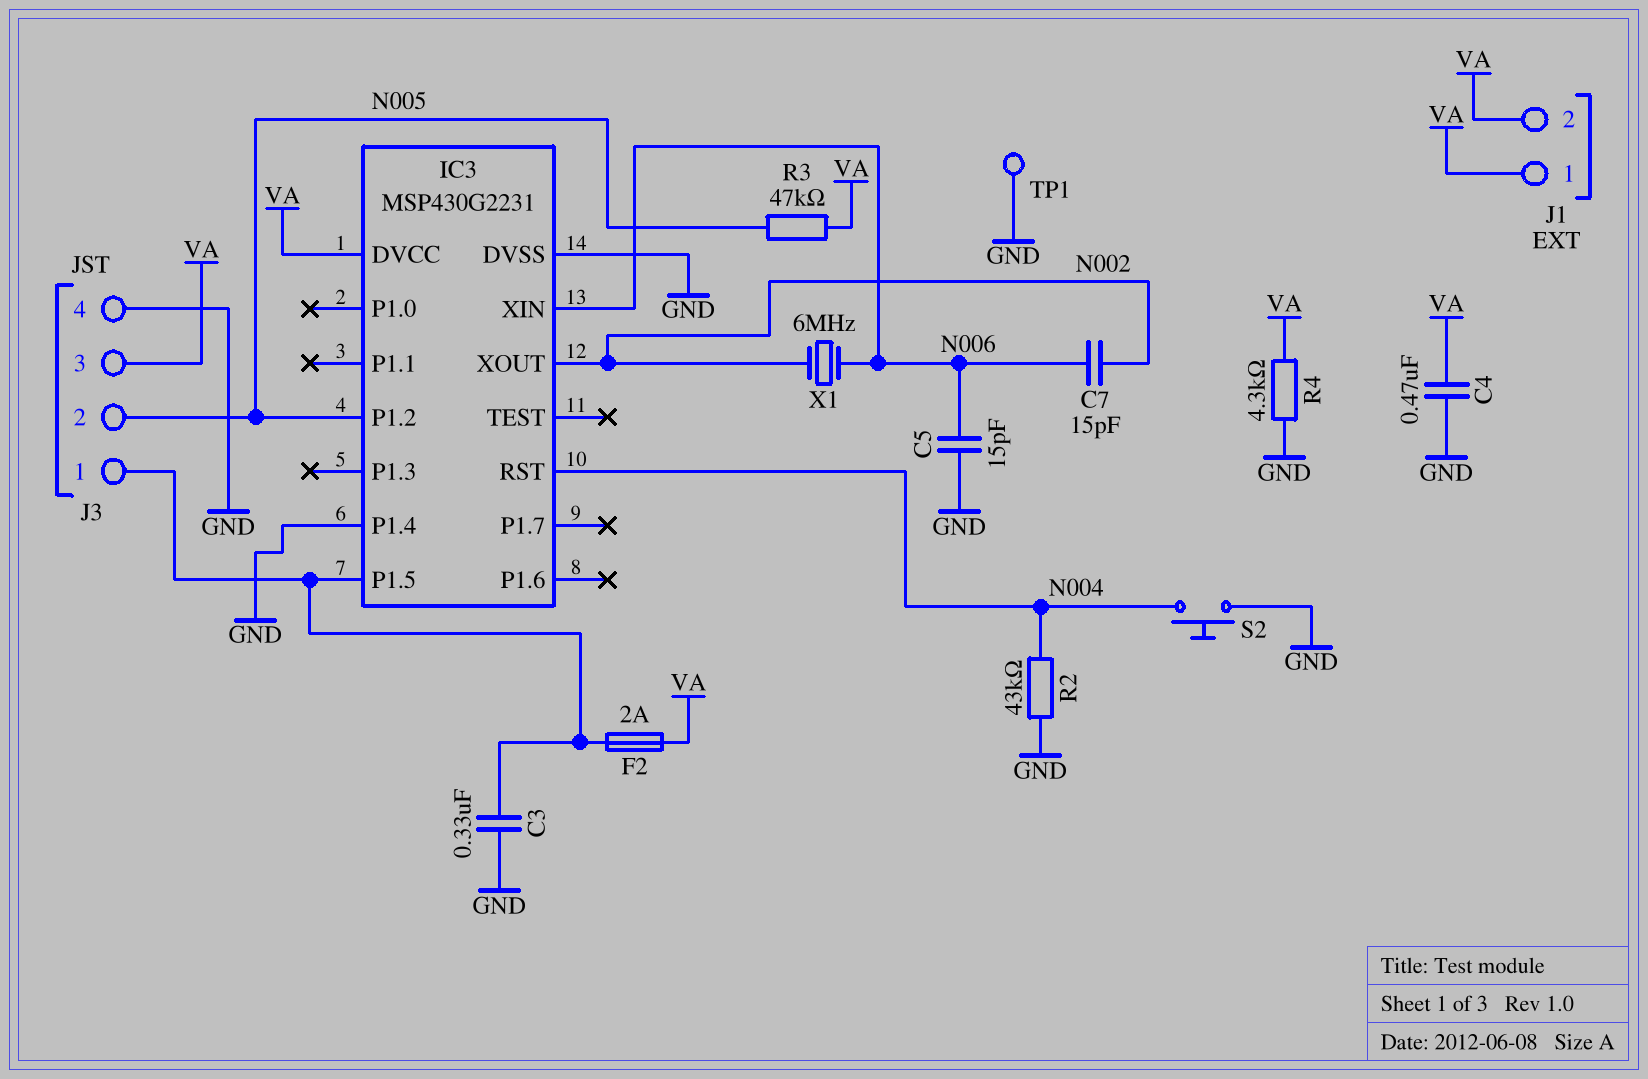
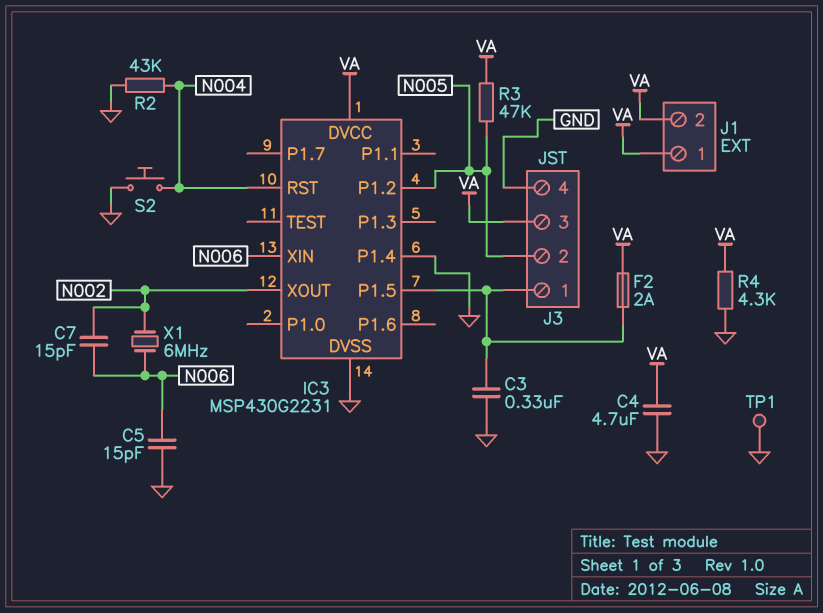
C4: 470nF (GND, VA) -> 4.7uF (GND, VA)

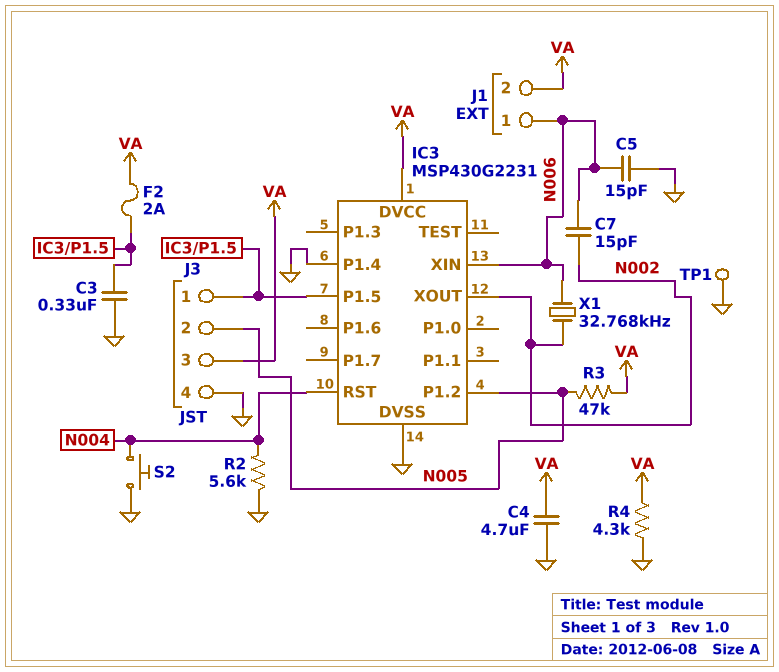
J1 pin 1: VA -> N006
R2: 43k (GND, N004) -> 5.6k (GND, N004)
X1: 6MHz (N002, N006) -> 32.768kHz (N002, N006)

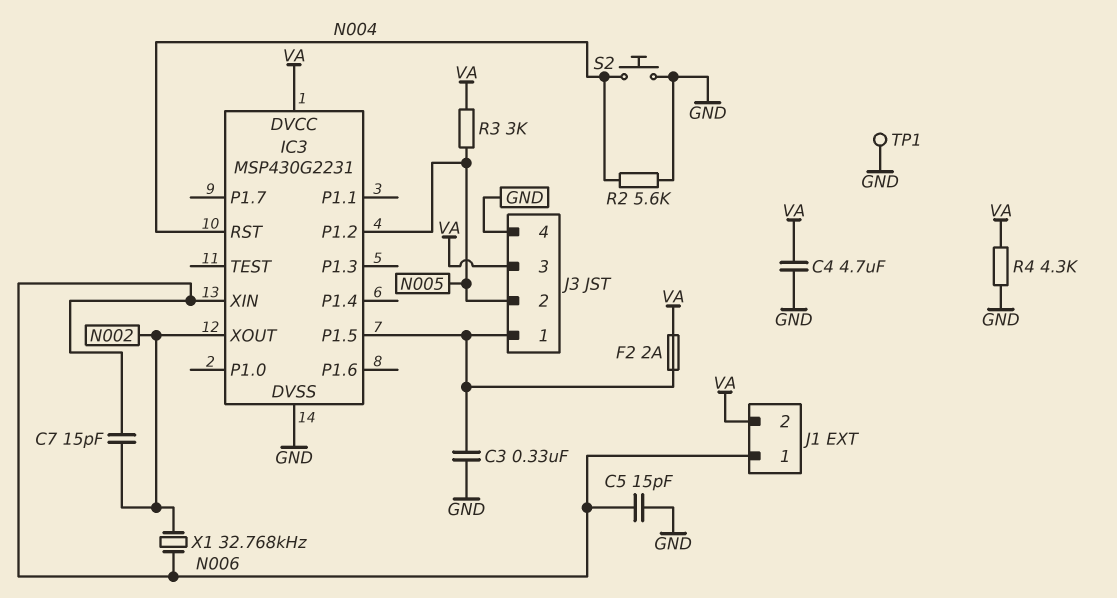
IC3 pin P1.4: GND -> none
R3: 47k (N005, VA) -> 3k (N005, VA)

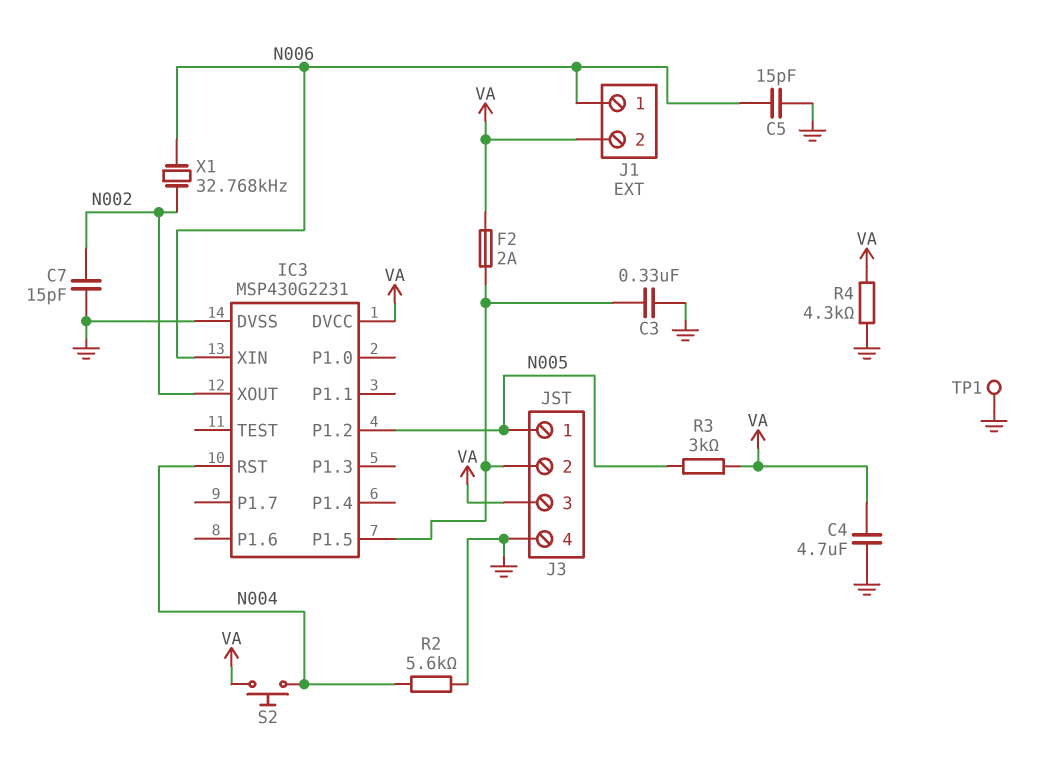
C7: 15pF (N002, N006) -> 15pF (GND, N002)
J3 pin 1: IC3/P1.5 -> N005
J3 pin 2: N005 -> IC3/P1.5
S2: button (GND, N004) -> button (N004, VA)

